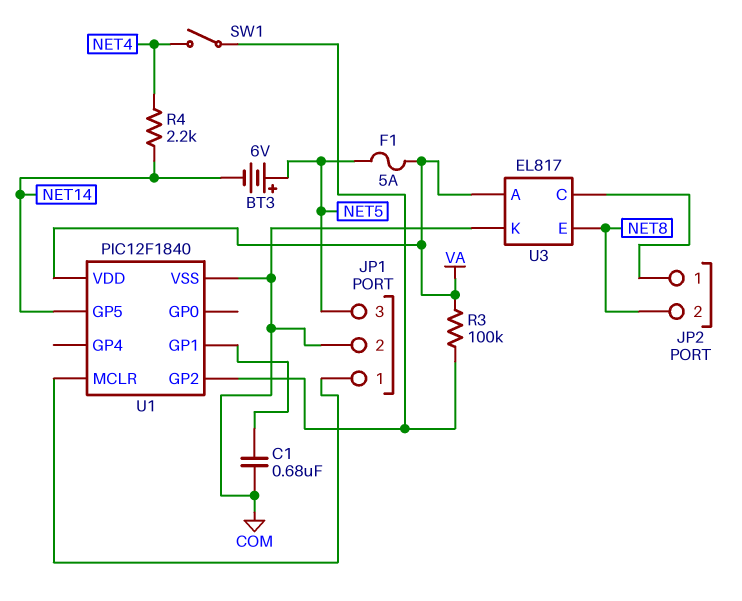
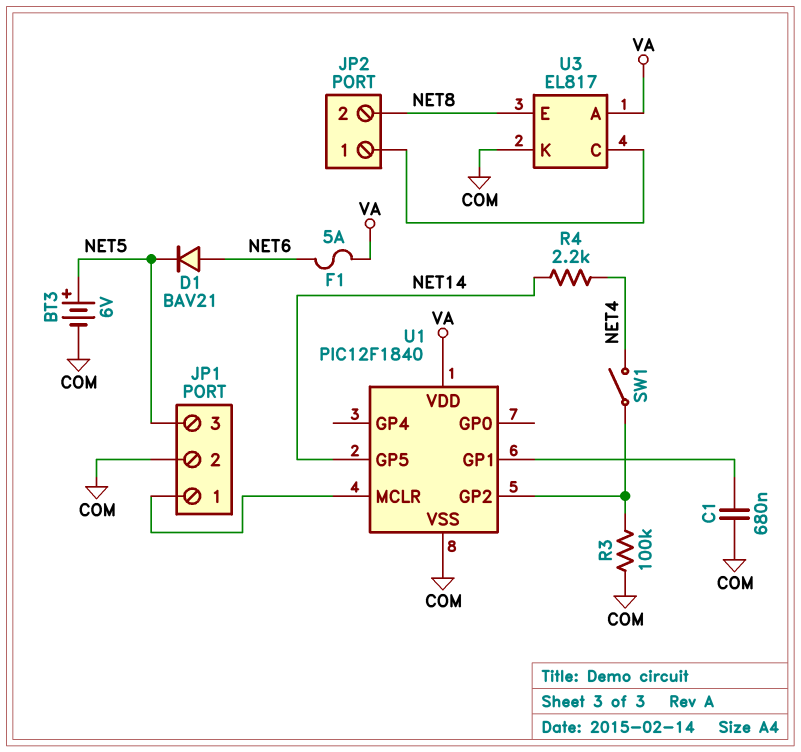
BT3: 6V (plus NET5, minus NET14) -> 6V (plus NET5, minus COM)
D1: none -> diode BAV21 (A NET6, K NET5)
F1: 5A (NET5, VA) -> 5A (NET6, VA)
R3: 100k (U1/GP2, VA) -> 100k (COM, U1/GP2)

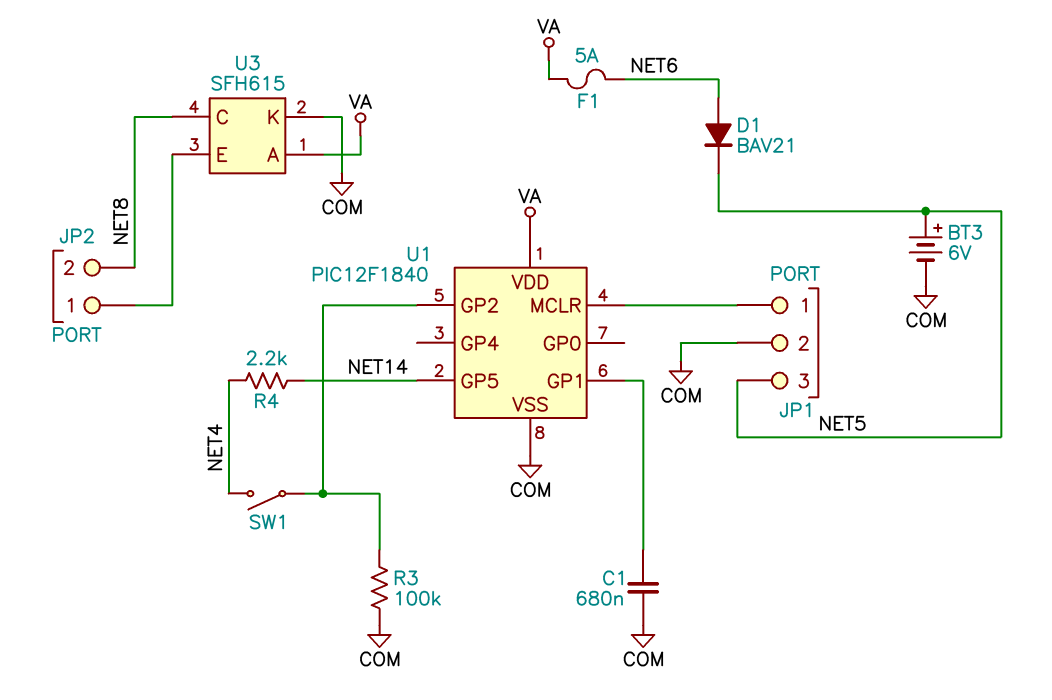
U3: EL817 -> SFH615
U3 pin C: JP2/1 -> NET8
U3 pin E: NET8 -> JP2/1

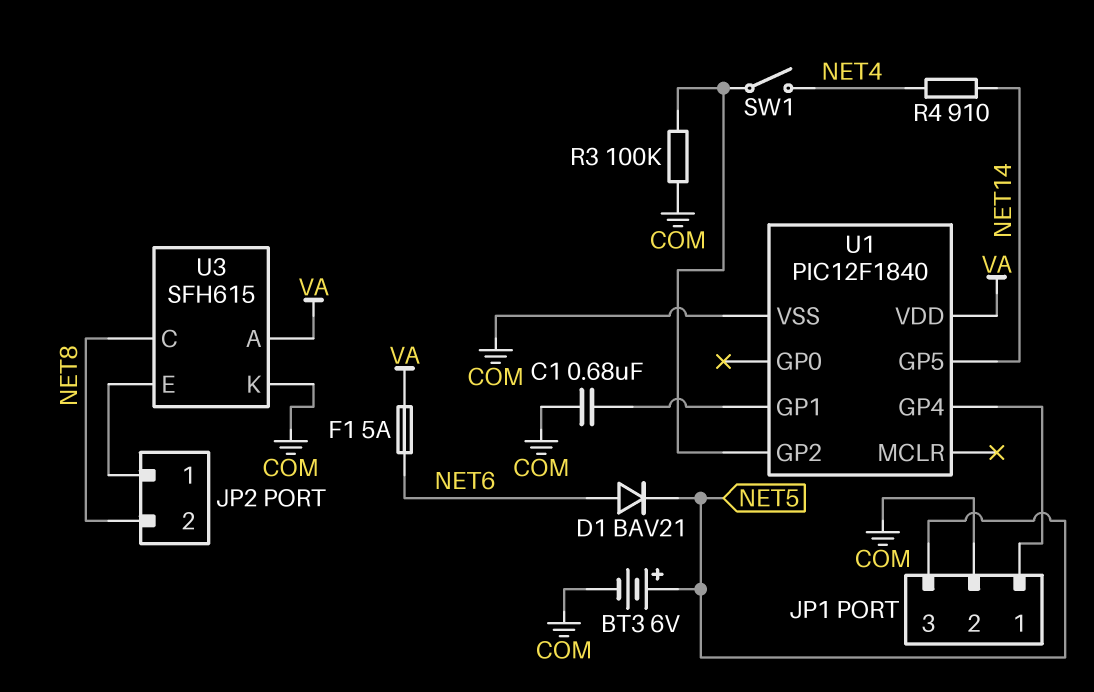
R4: 2.2k (NET4, NET14) -> 910 (NET4, NET14)
U1 pin GP4: none -> JP1/1
U1 pin MCLR: JP1/1 -> none

